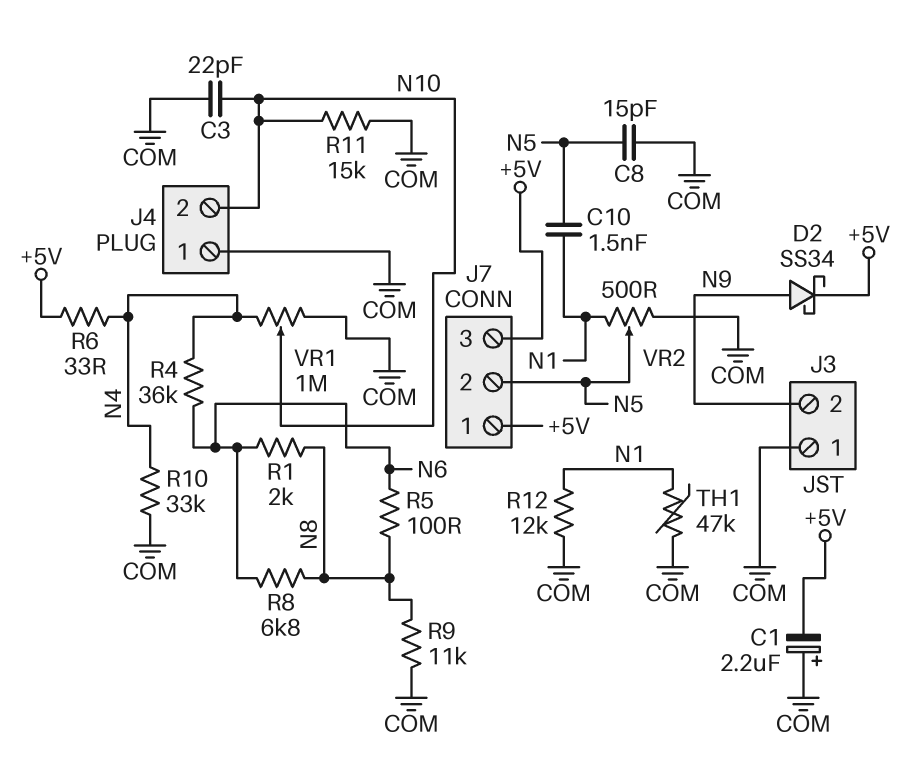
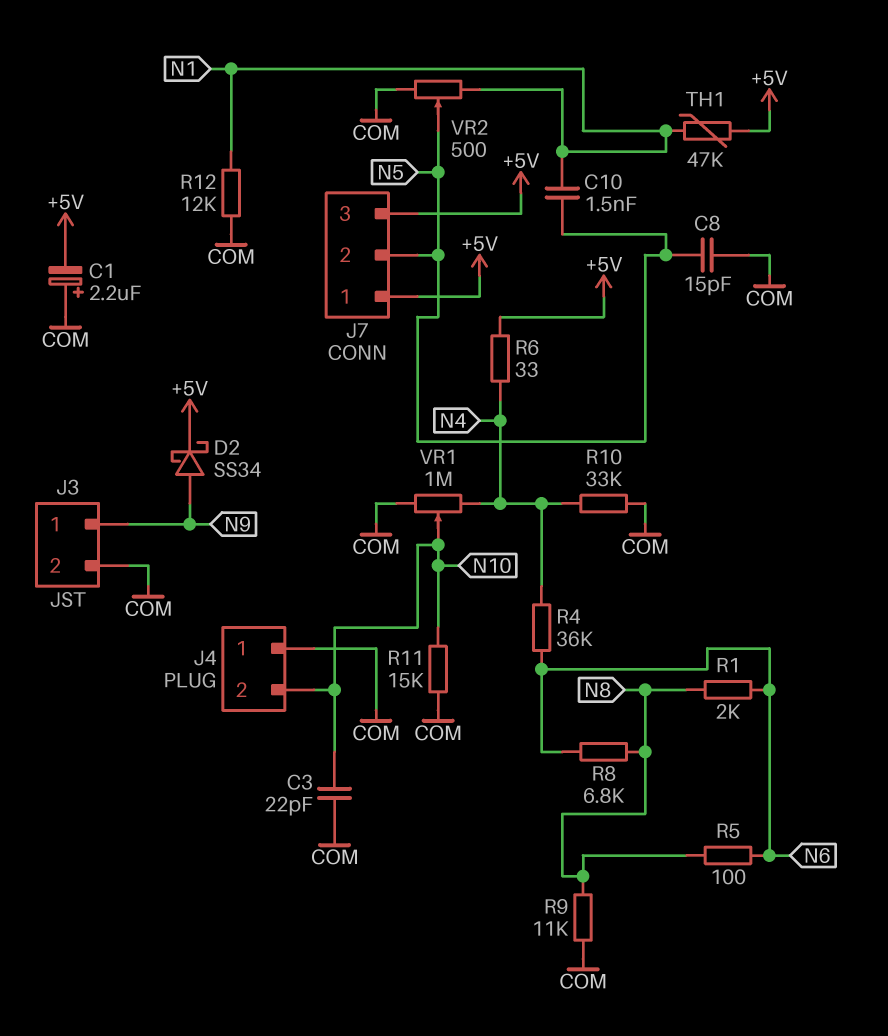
J3 pin 1: COM -> N9
J3 pin 2: N9 -> COM
TH1: 47k (COM, N1) -> 47k (+5V, N1)

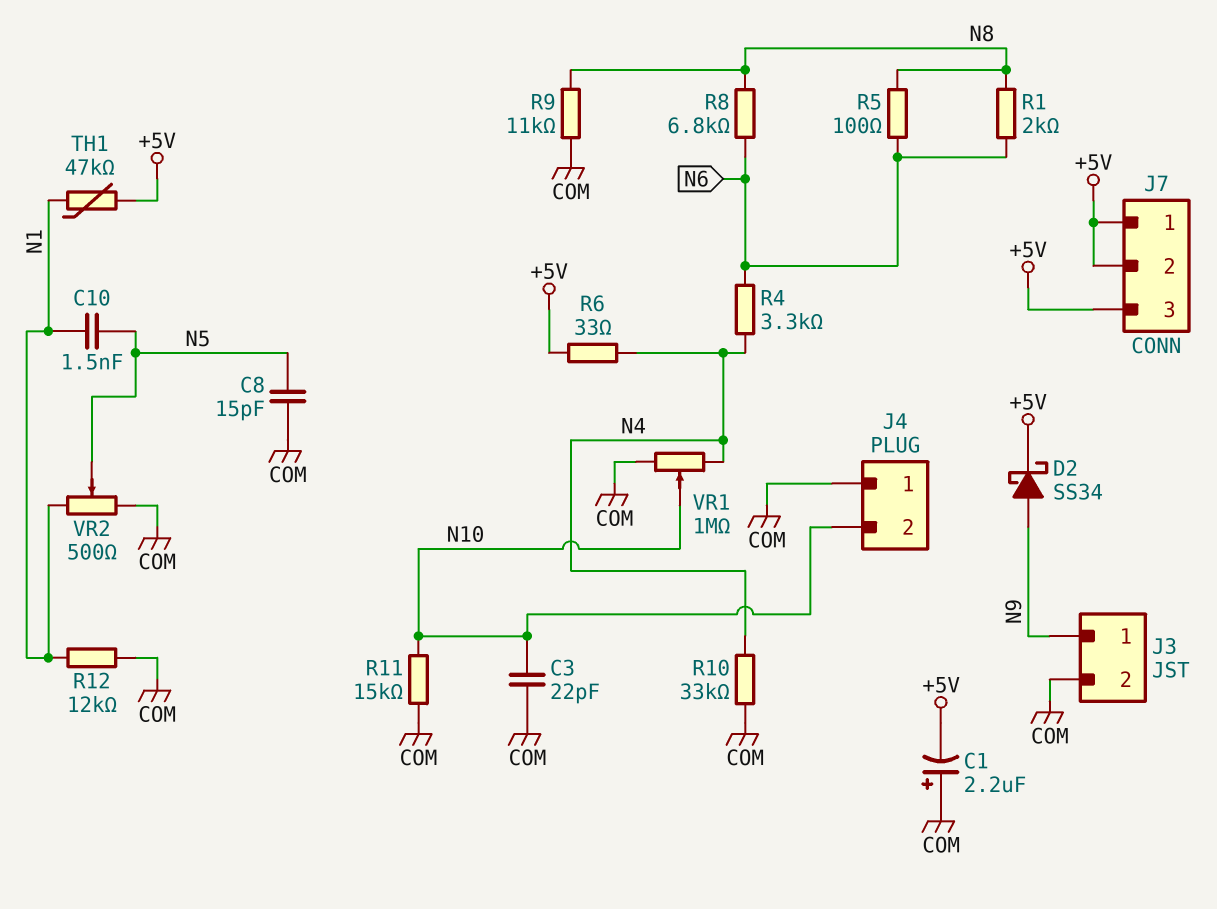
J7 pin 2: N5 -> +5V
R4: 36k (N4, N6) -> 3.3k (N4, N6)

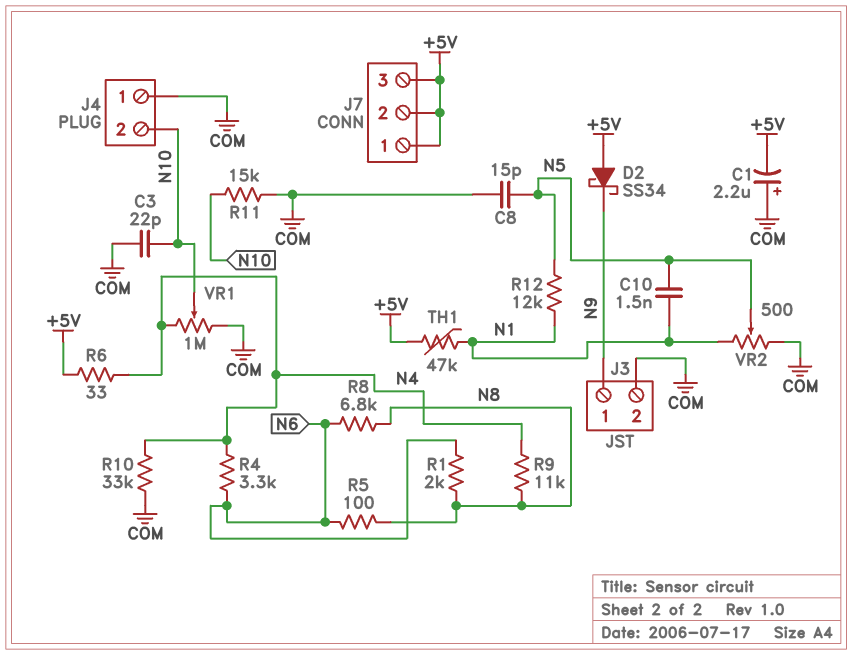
D2: schottky SS34 (A N9, K +5V) -> schottky SS34 (A +5V, K N9)
R9: 11k (COM, N8) -> 11k (N4, N8)
R12: 12k (COM, N1) -> 12k (N1, N5)

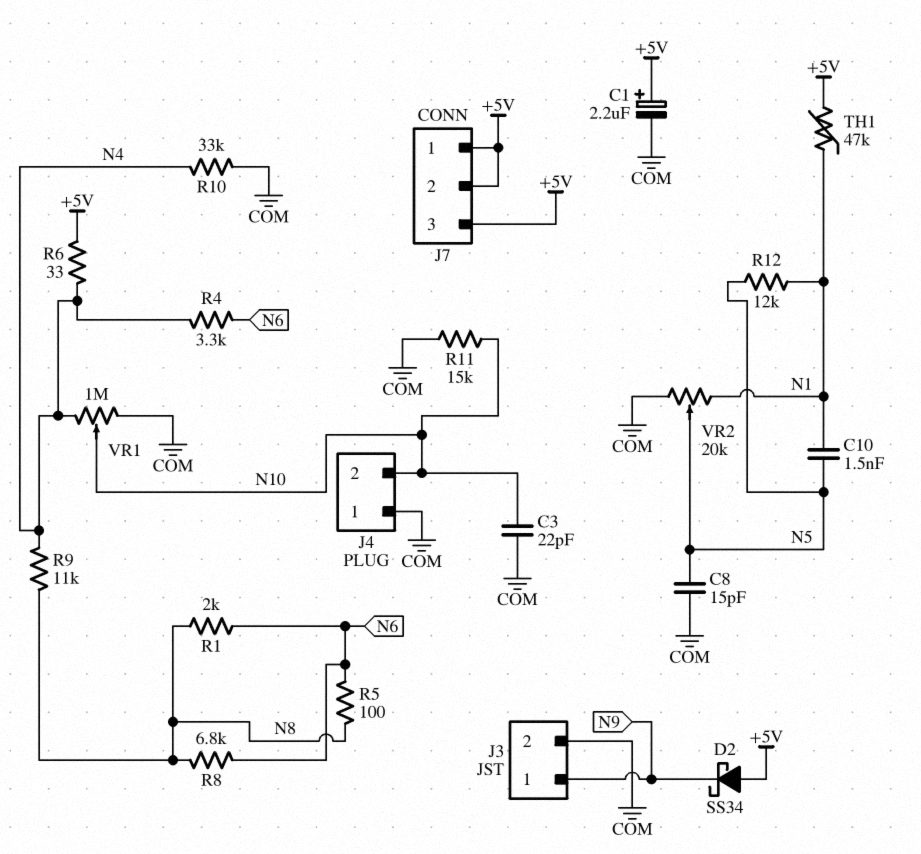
C1: 2.2uF (plus COM, minus +5V) -> 2.2uF (plus +5V, minus COM)
VR2: 500 (COM, N1, wiper N5) -> 20k (COM, N1, wiper N5)

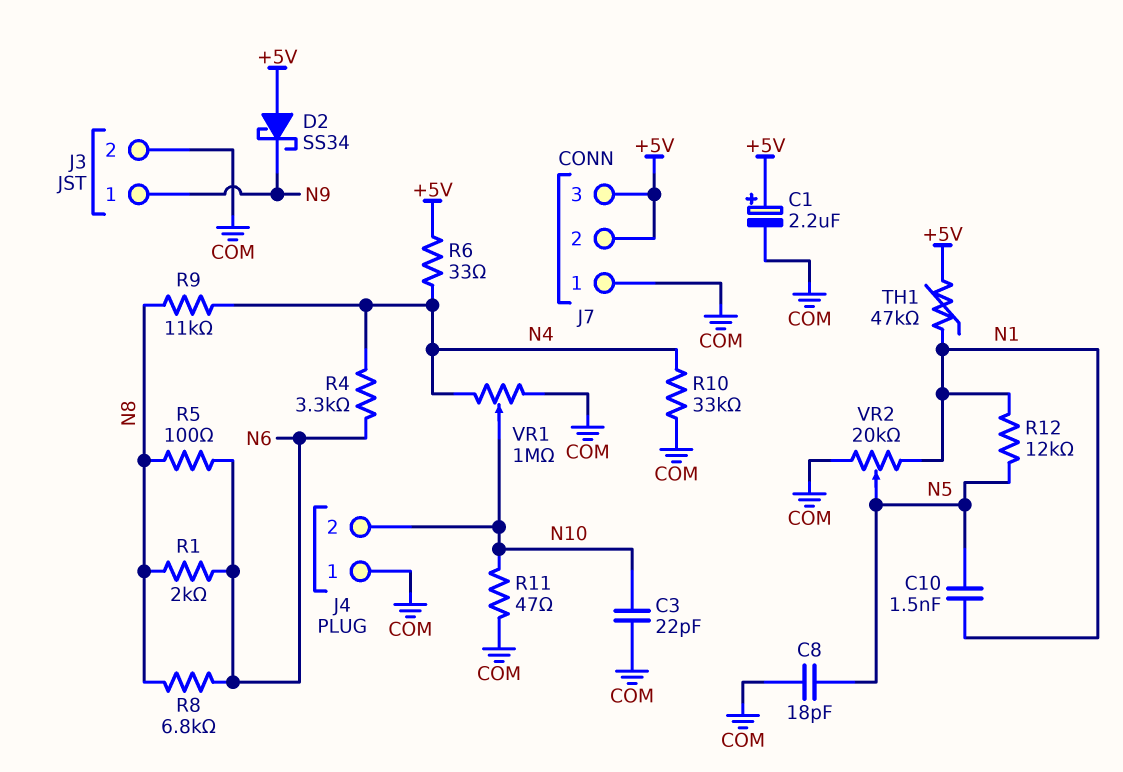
C8: 15pF (COM, N5) -> 18pF (COM, N5)
J7 pin 1: +5V -> COM
R11: 15k (COM, N10) -> 47 (COM, N10)

